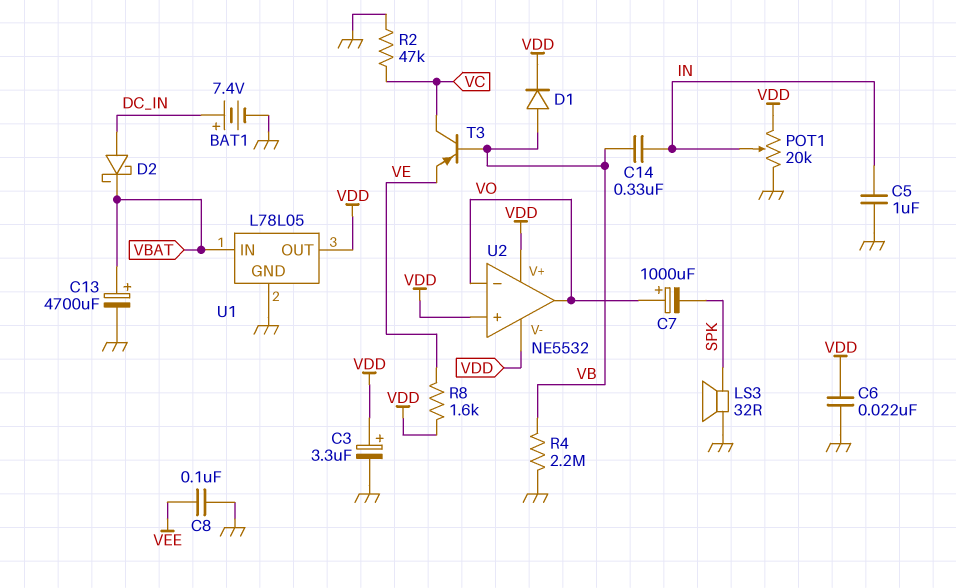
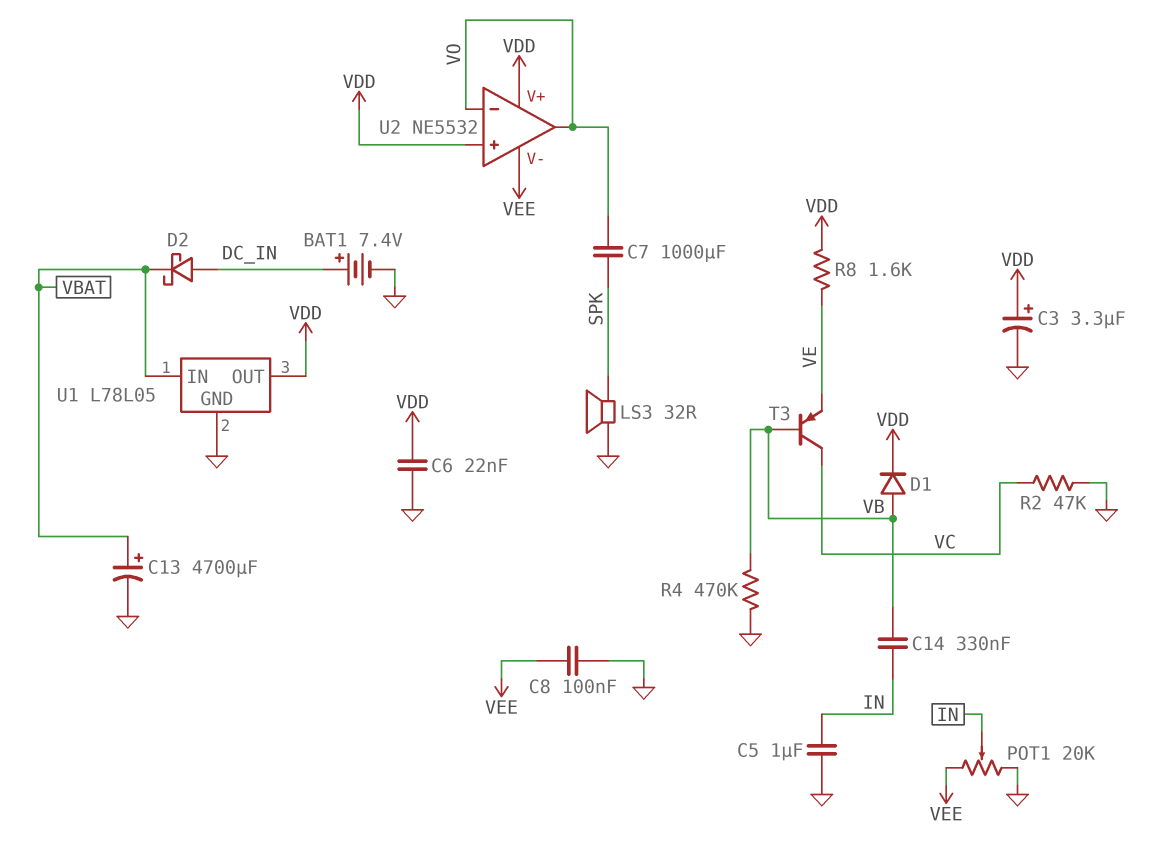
C7: 1000uF (plus VO, minus SPK) -> 1000uF (SPK, VO)
POT1: 20k (GND, VDD, wiper IN) -> 20k (GND, VEE, wiper IN)
R4: 2.2M (GND, VB) -> 470k (GND, VB)
U2 pin V-: VDD -> VEE

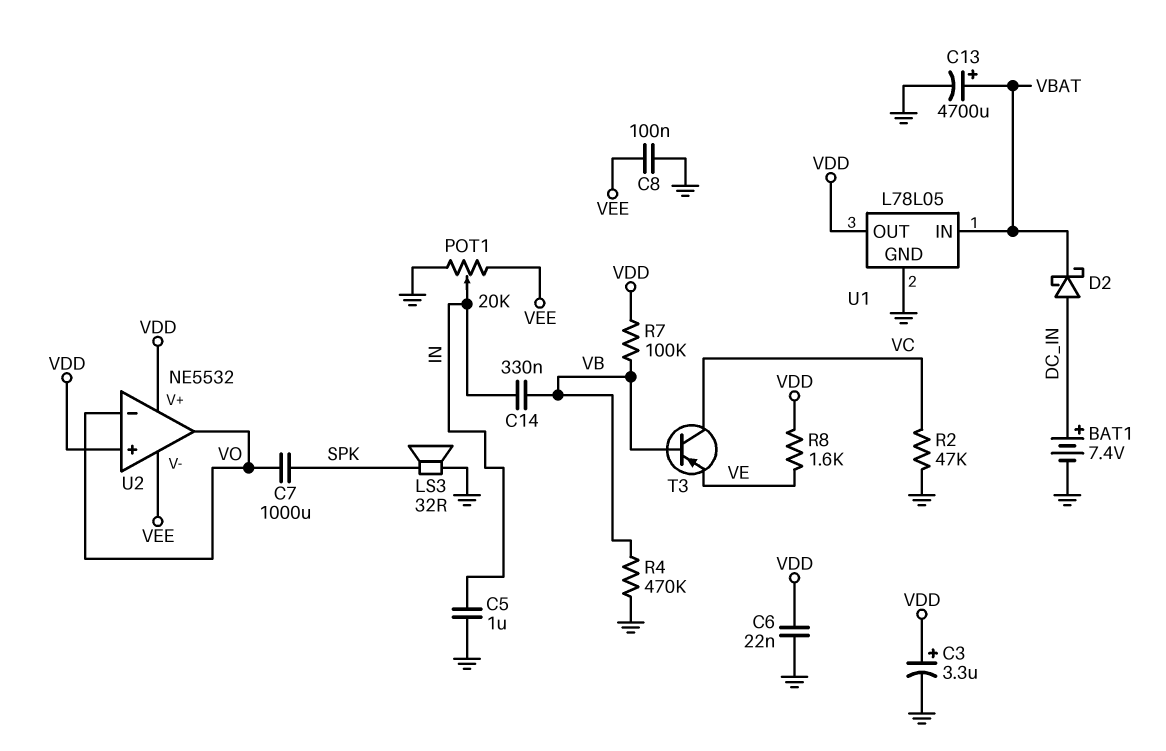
D1: diode (A VB, K VDD) -> none
R7: none -> 100k (VB, VDD)

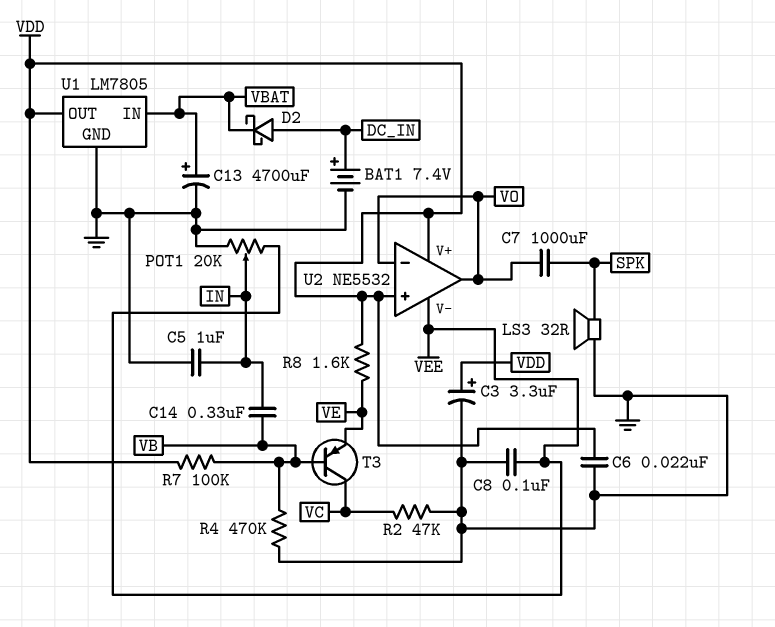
U1: L78L05 -> LM7805

